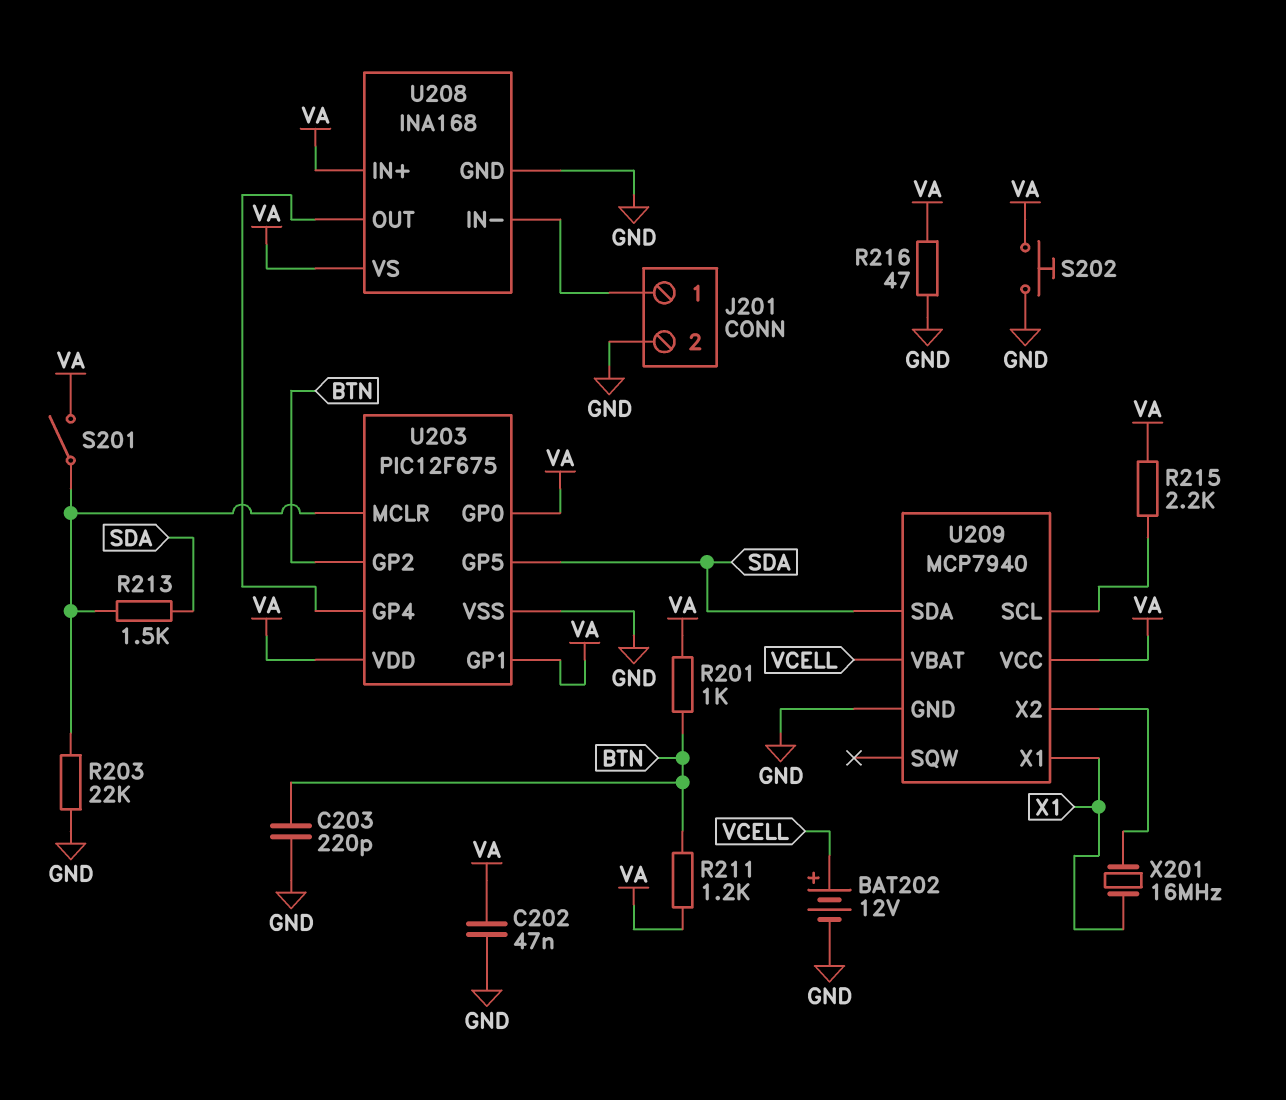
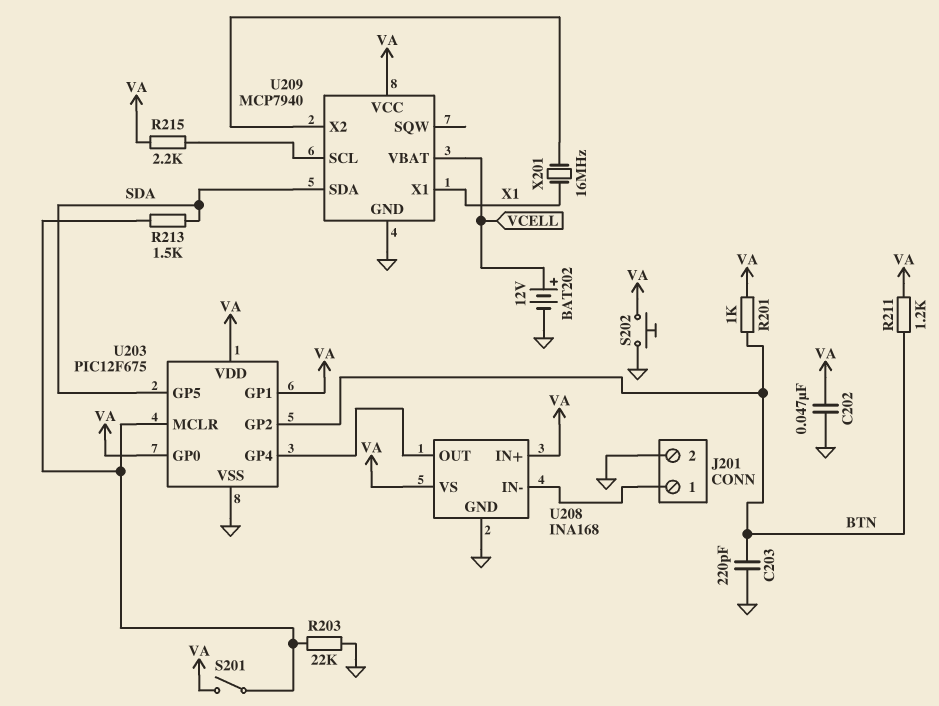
R216: 47 (GND, VA) -> none

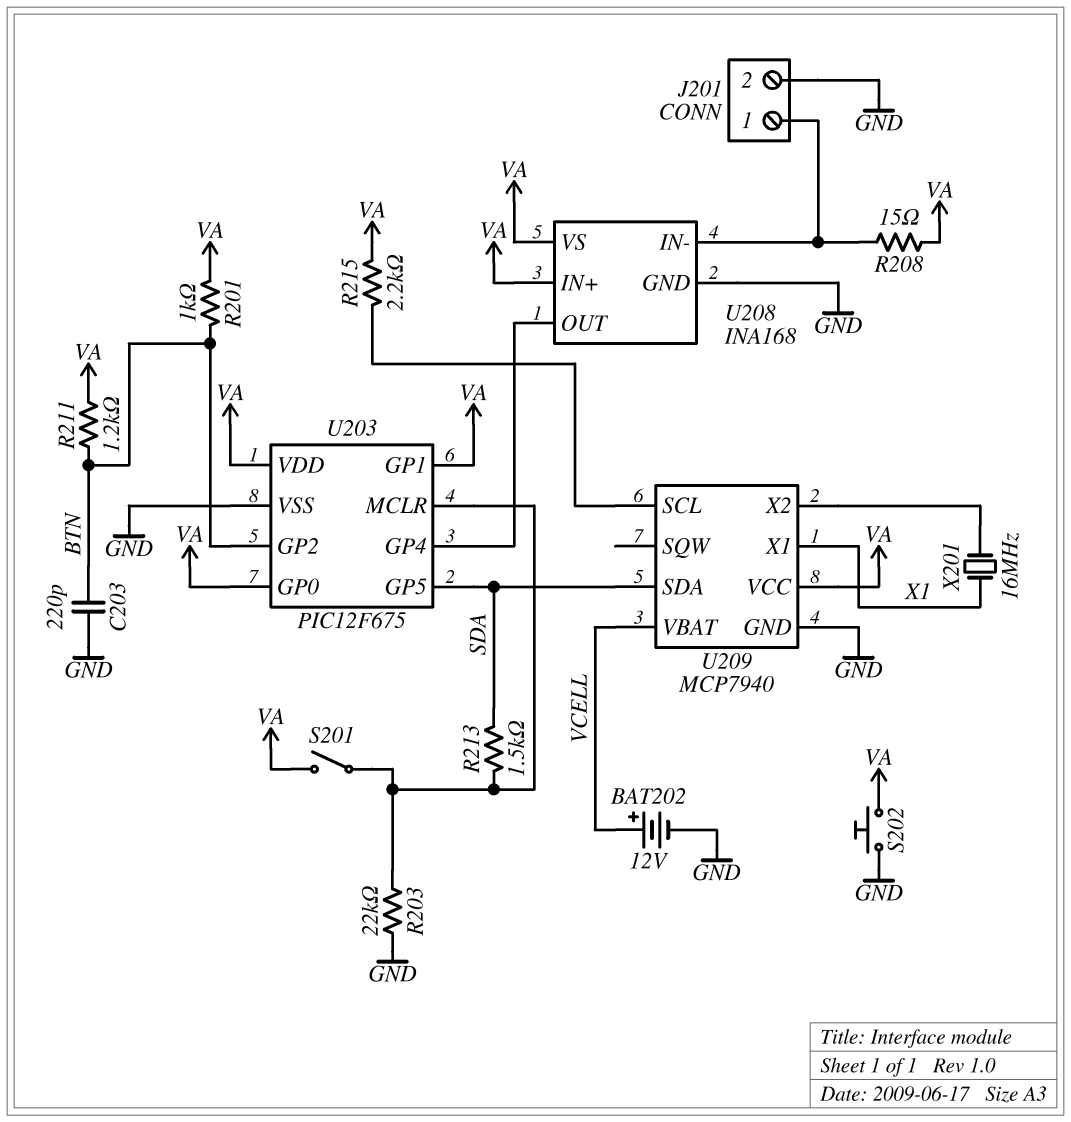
C202: 47nF (GND, VA) -> none
R208: none -> 15 (J201/1, VA)

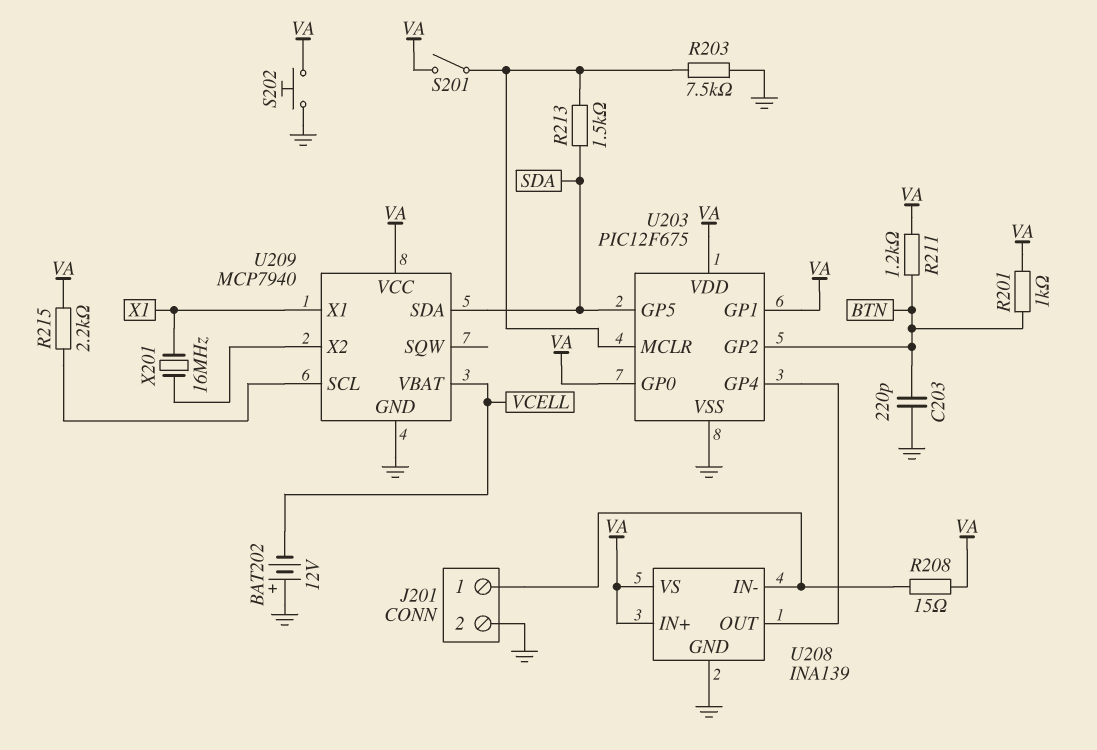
BAT202: 12V (plus VCELL, minus GND) -> 12V (plus GND, minus VCELL)
R203: 22k (GND, U203/MCLR) -> 7.5k (GND, U203/MCLR)
U208: INA168 -> INA139

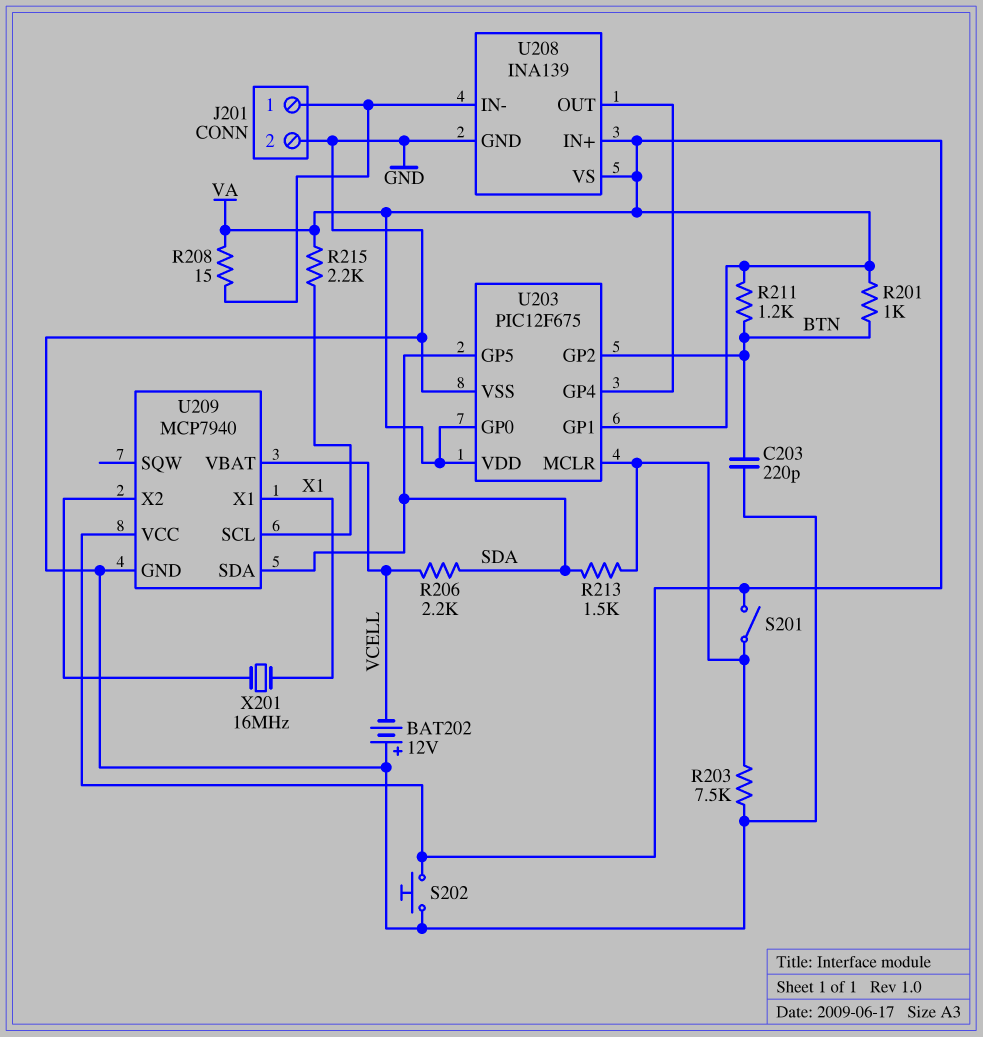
R206: none -> 2.2k (SDA, VCELL)

